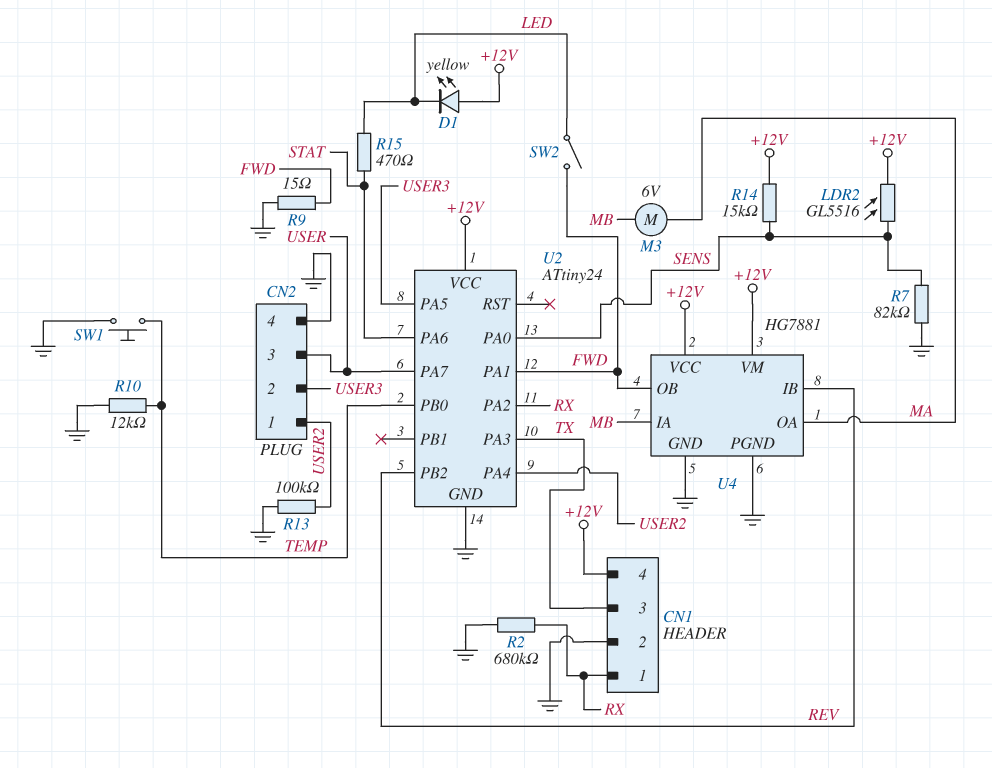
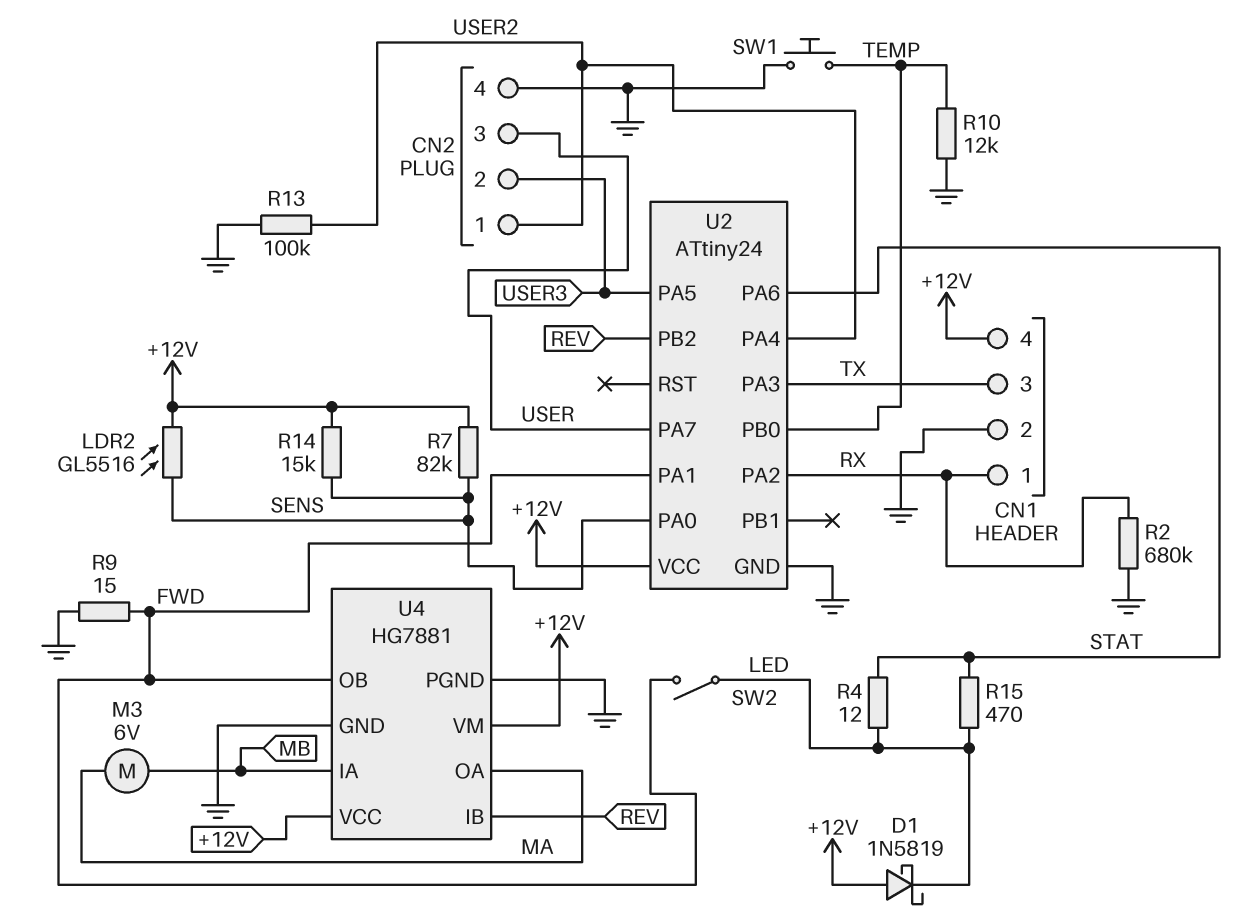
D1: LED yellow (A +12V, K LED) -> schottky 1N5819 (A +12V, K LED)
R4: none -> 12 (LED, STAT)
R7: 82k (GND, SENS) -> 82k (+12V, SENS)

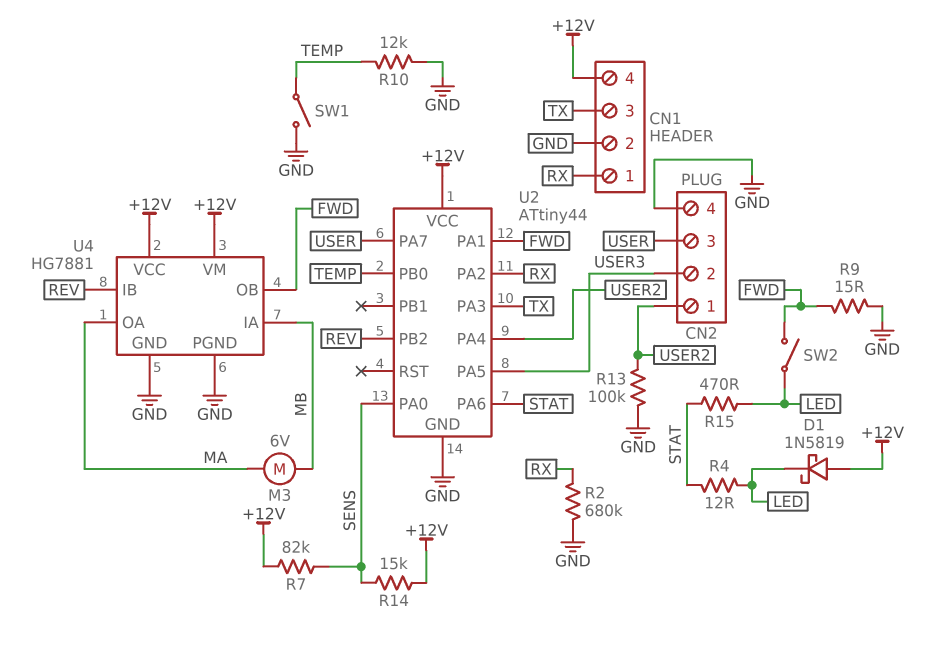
LDR2: GL5516 (+12V, SENS) -> none
SW1: button (GND, TEMP) -> switch (GND, TEMP)
U2: ATtiny24 -> ATtiny44

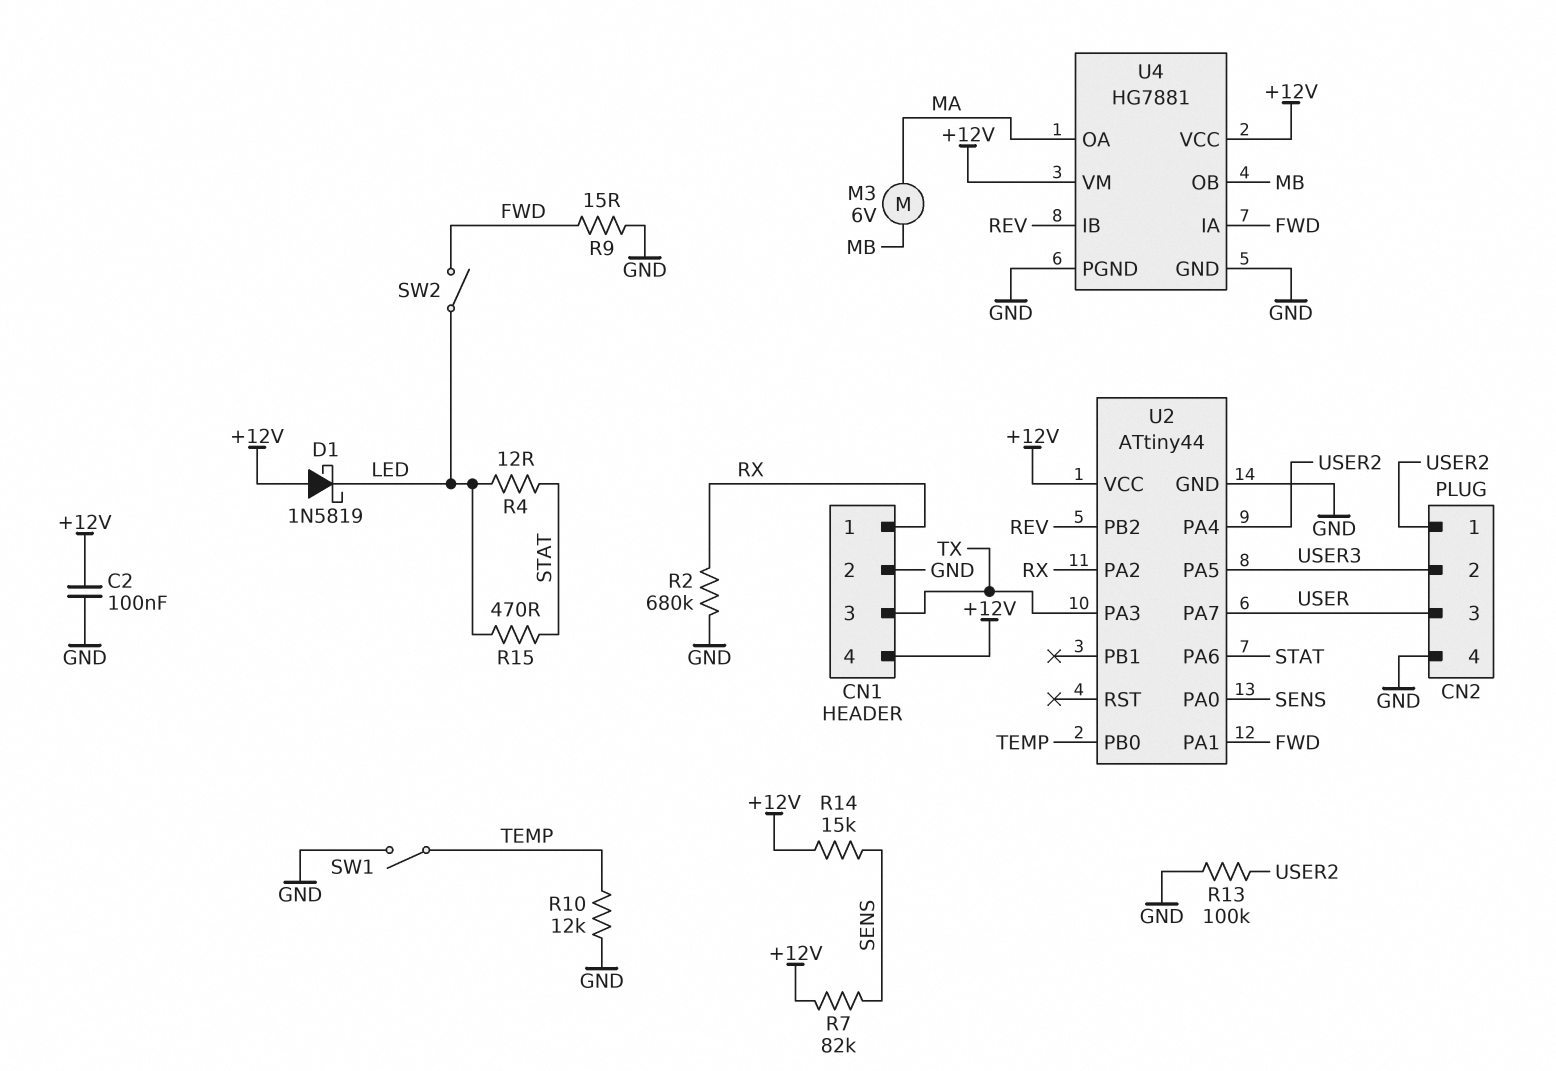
C2: none -> 100nF (+12V, GND)
U4 pin IA: MB -> FWD
U4 pin OB: FWD -> MB

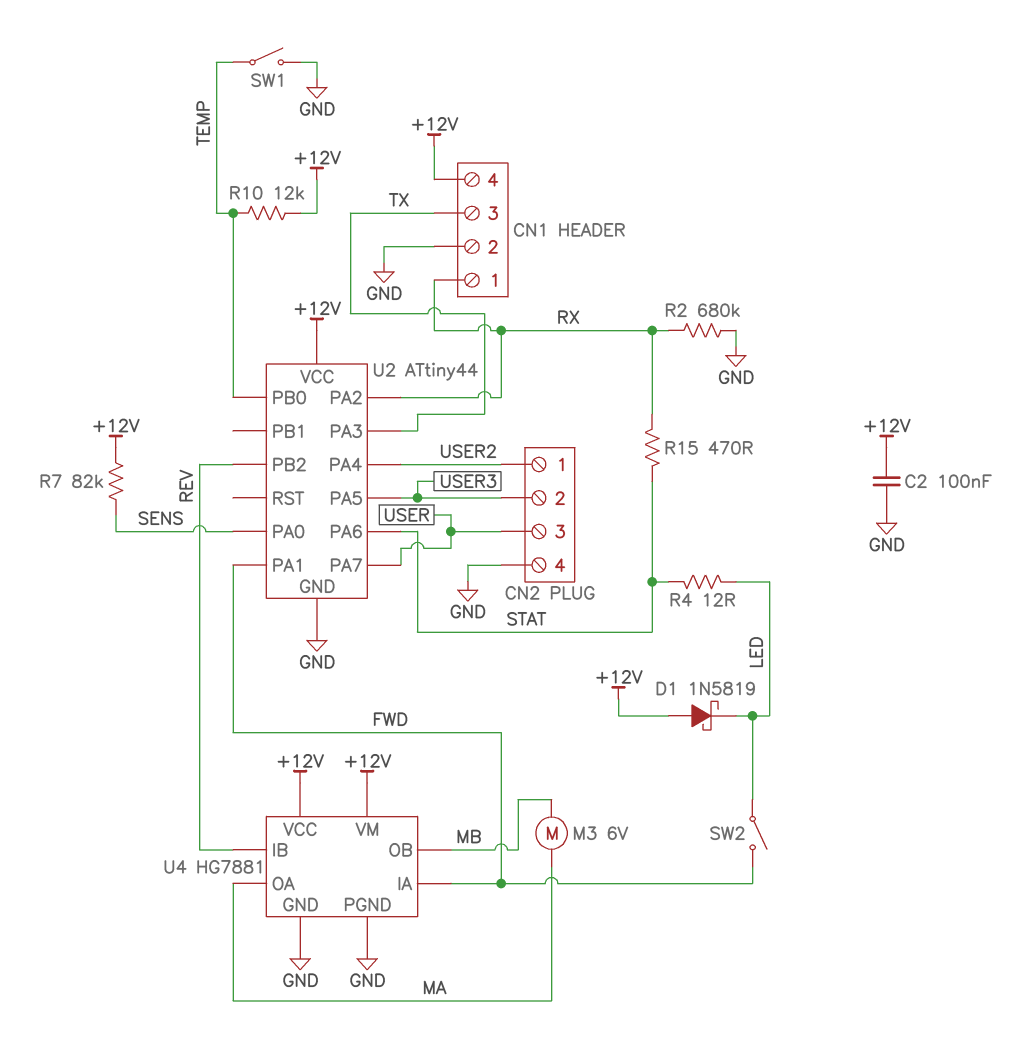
R9: 15 (FWD, GND) -> none
R10: 12k (GND, TEMP) -> 12k (+12V, TEMP)
R13: 100k (GND, USER2) -> none
R14: 15k (+12V, SENS) -> none
R15: 470 (LED, STAT) -> 470 (RX, STAT)

